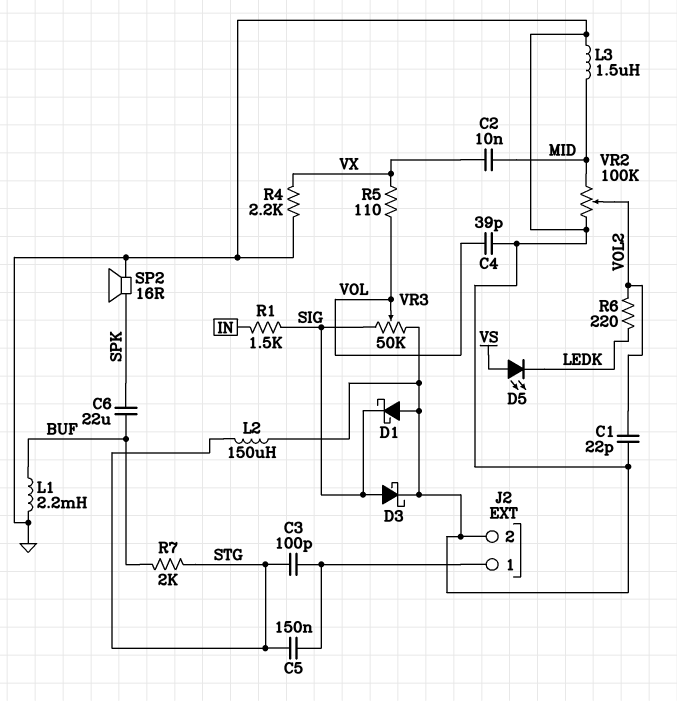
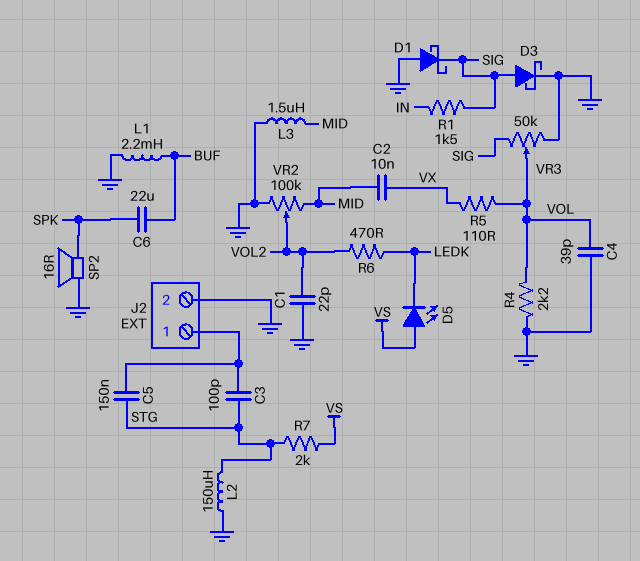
R4: 2.2k (GND, VX) -> 2.2k (GND, VOL)
R6: 220 (LEDK, VOL2) -> 470 (LEDK, VOL2)
R7: 2k (BUF, STG) -> 2k (STG, VS)

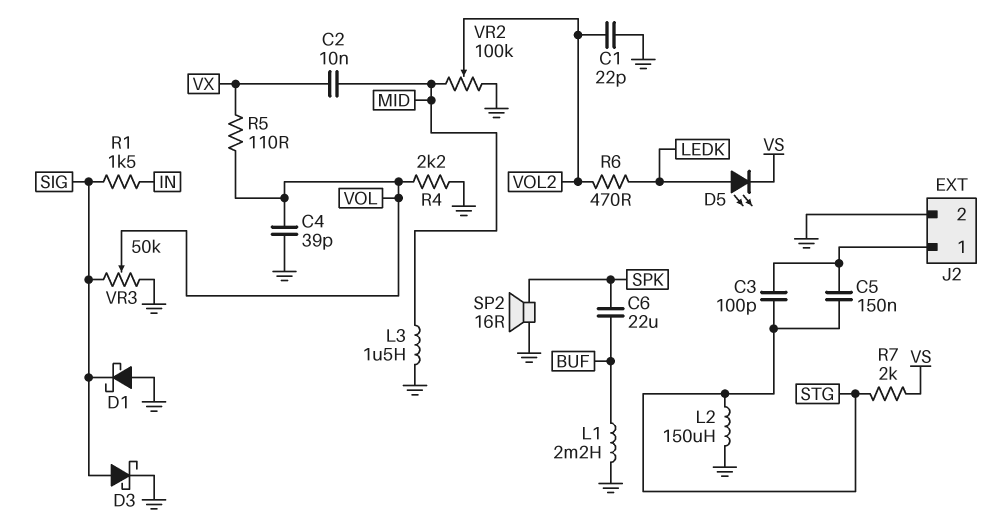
D5: LED (A VS, K LEDK) -> LED (A LEDK, K VS)

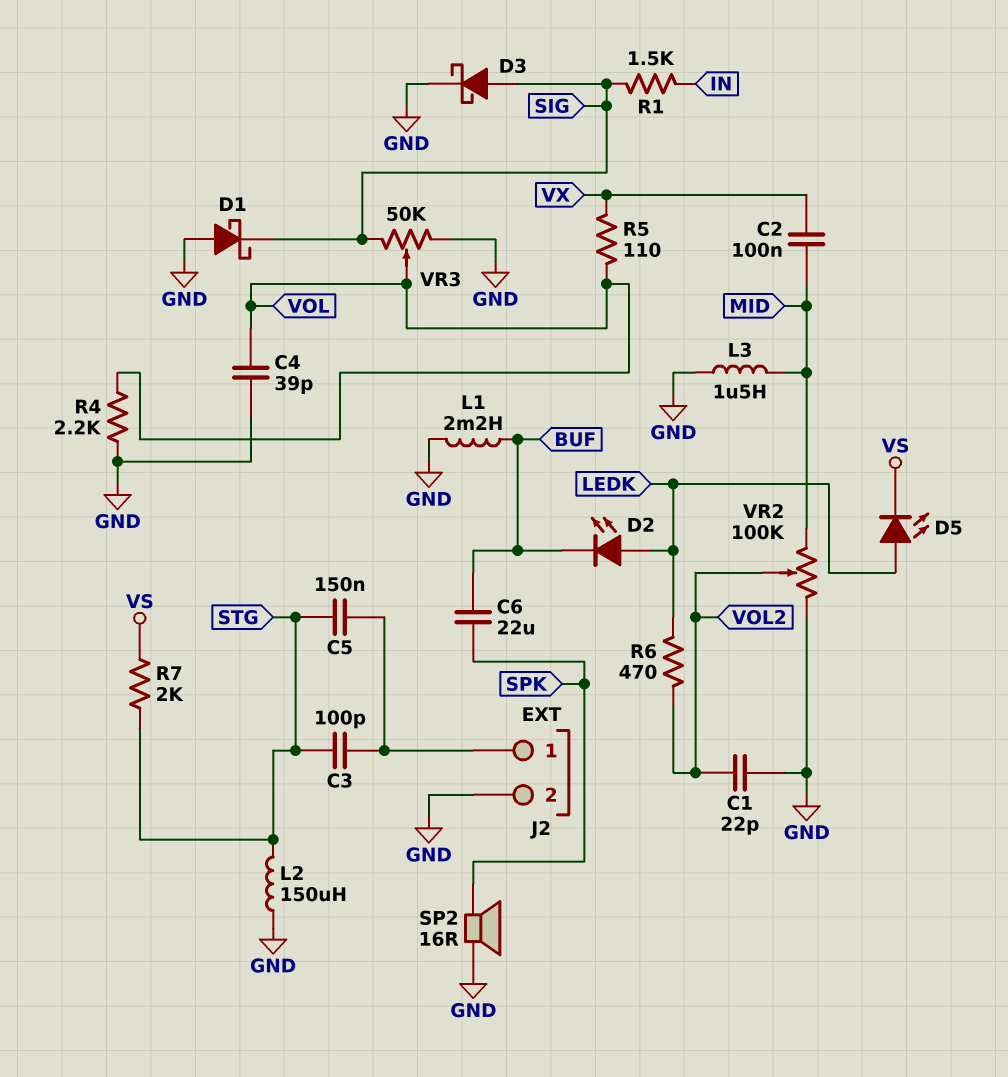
C2: 10nF (MID, VX) -> 100nF (MID, VX)
D2: none -> LED (A LEDK, K BUF)

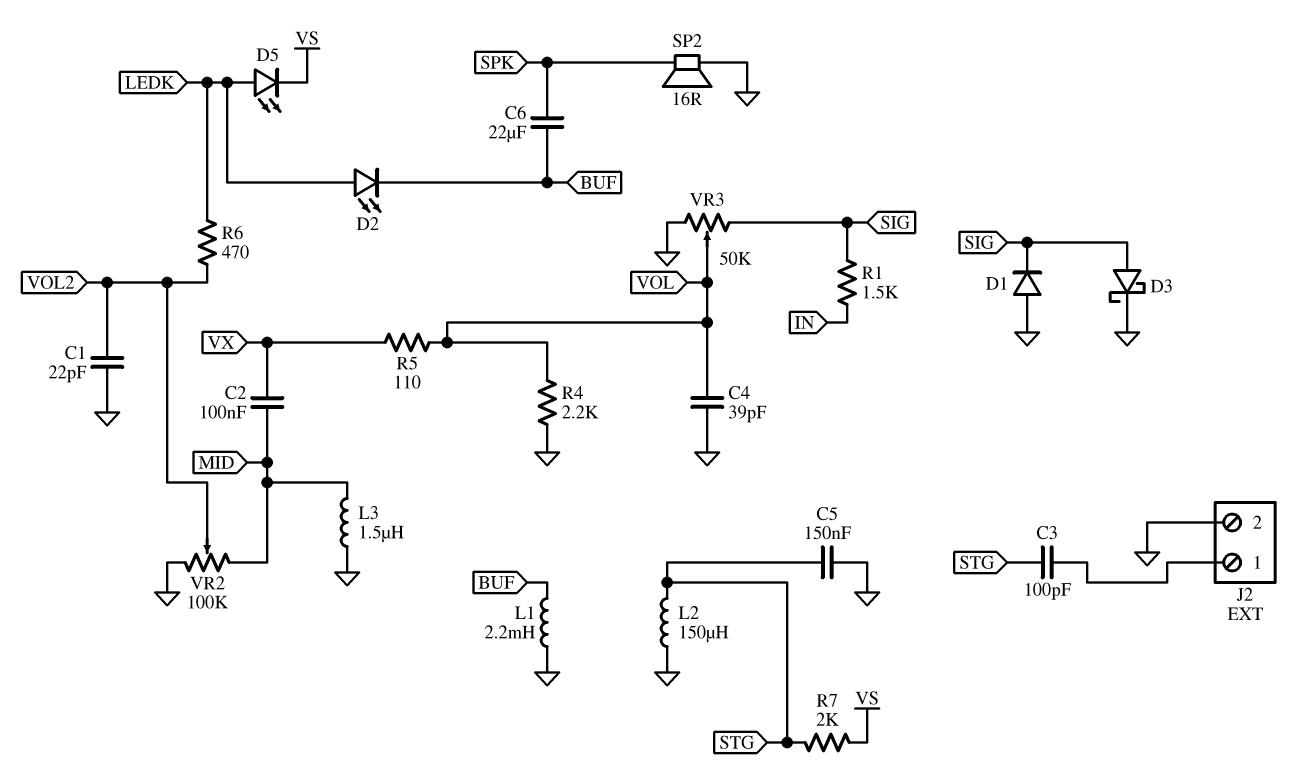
C5: 150nF (J2/1, STG) -> 150nF (GND, STG)
D1: schottky (A GND, K SIG) -> diode (A GND, K SIG)

